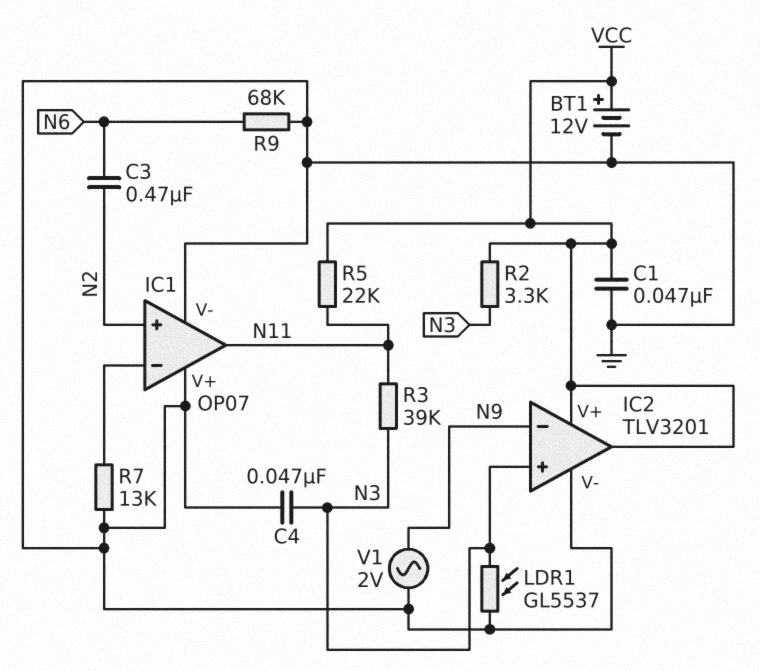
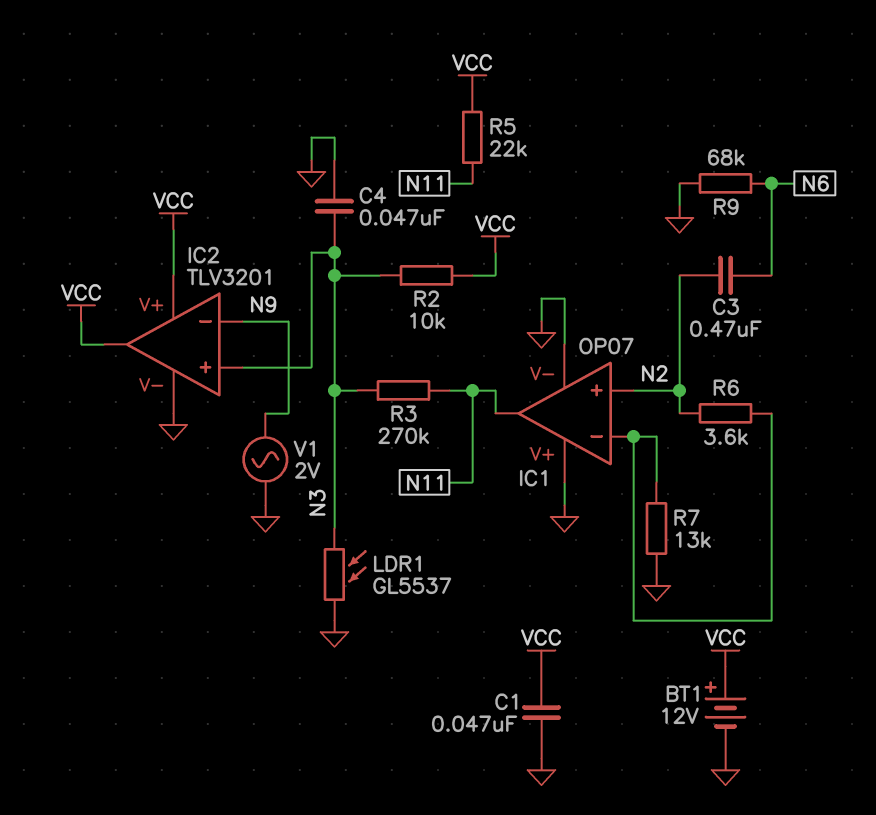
R2: 3.3k (N3, VCC) -> 10k (N3, VCC)
R3: 39k (N3, N11) -> 270k (N3, N11)
R6: none -> 3.6k (IC1/in-, N2)

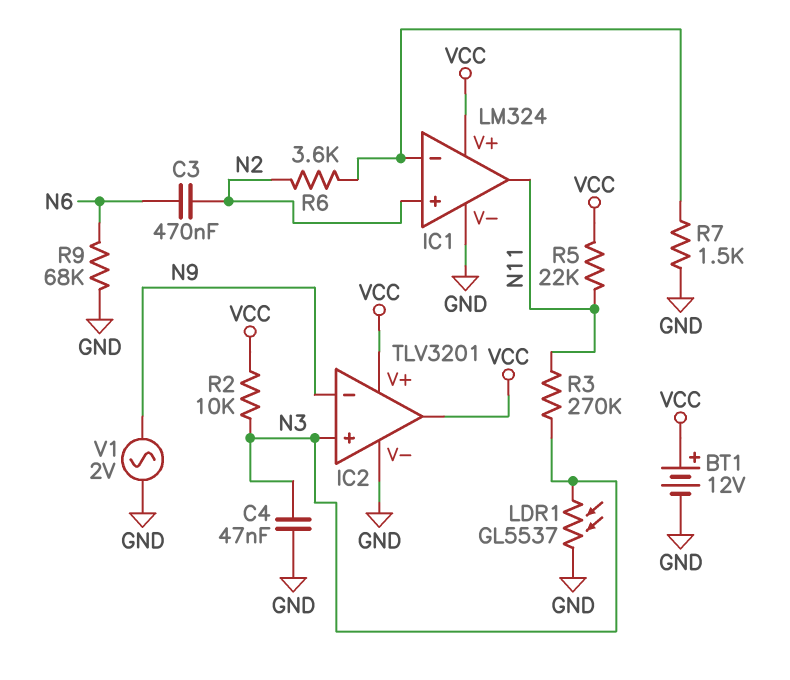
C1: 47nF (GND, VCC) -> none
IC1: OP07 -> LM324
IC1 pin V+: GND -> VCC
R7: 13k (GND, IC1/in-) -> 1.5k (GND, IC1/in-)

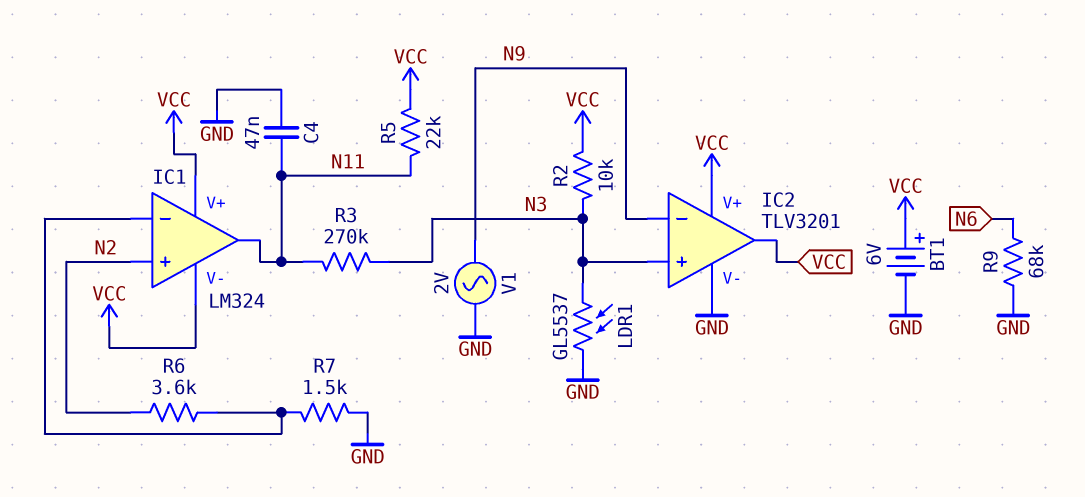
BT1: 12V (plus VCC, minus GND) -> 6V (plus VCC, minus GND)
C3: 470nF (N2, N6) -> none
C4: 47nF (GND, N3) -> 47nF (GND, N11)
IC1 pin V-: GND -> VCC

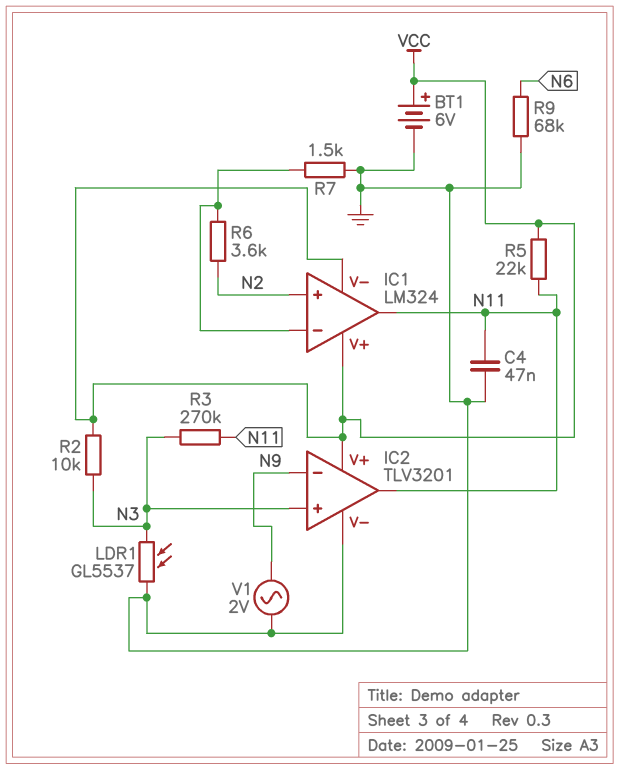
IC2 pin out: VCC -> N11

